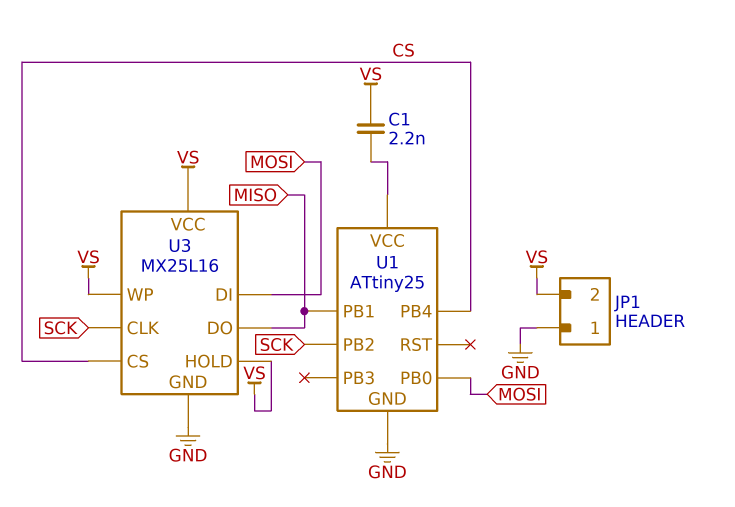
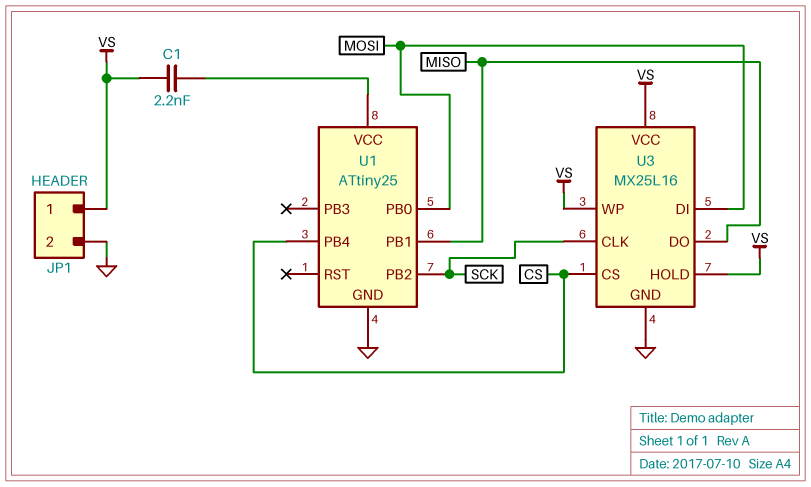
JP1 pin 1: GND -> VS
JP1 pin 2: VS -> GND

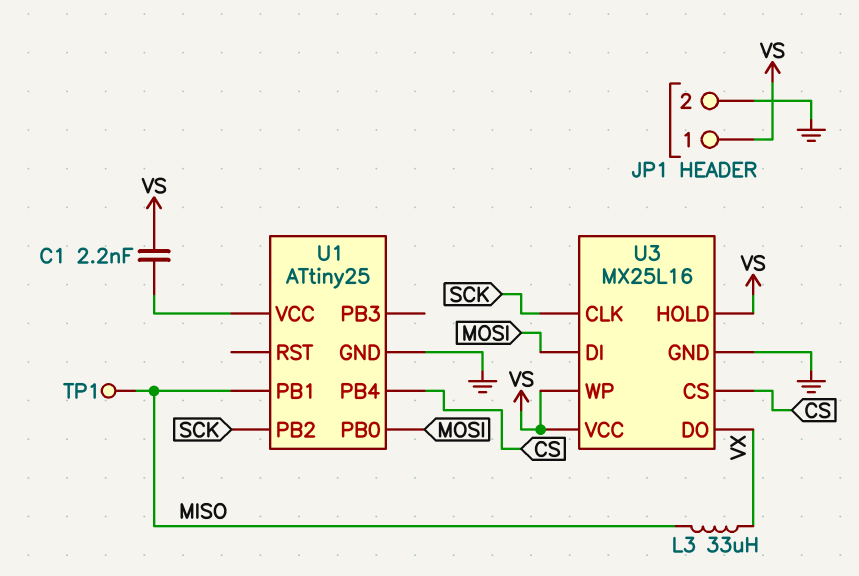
L3: none -> 33uH (MISO, VX)
TP1: none -> test point (MISO)
U3 pin DO: MISO -> VX

